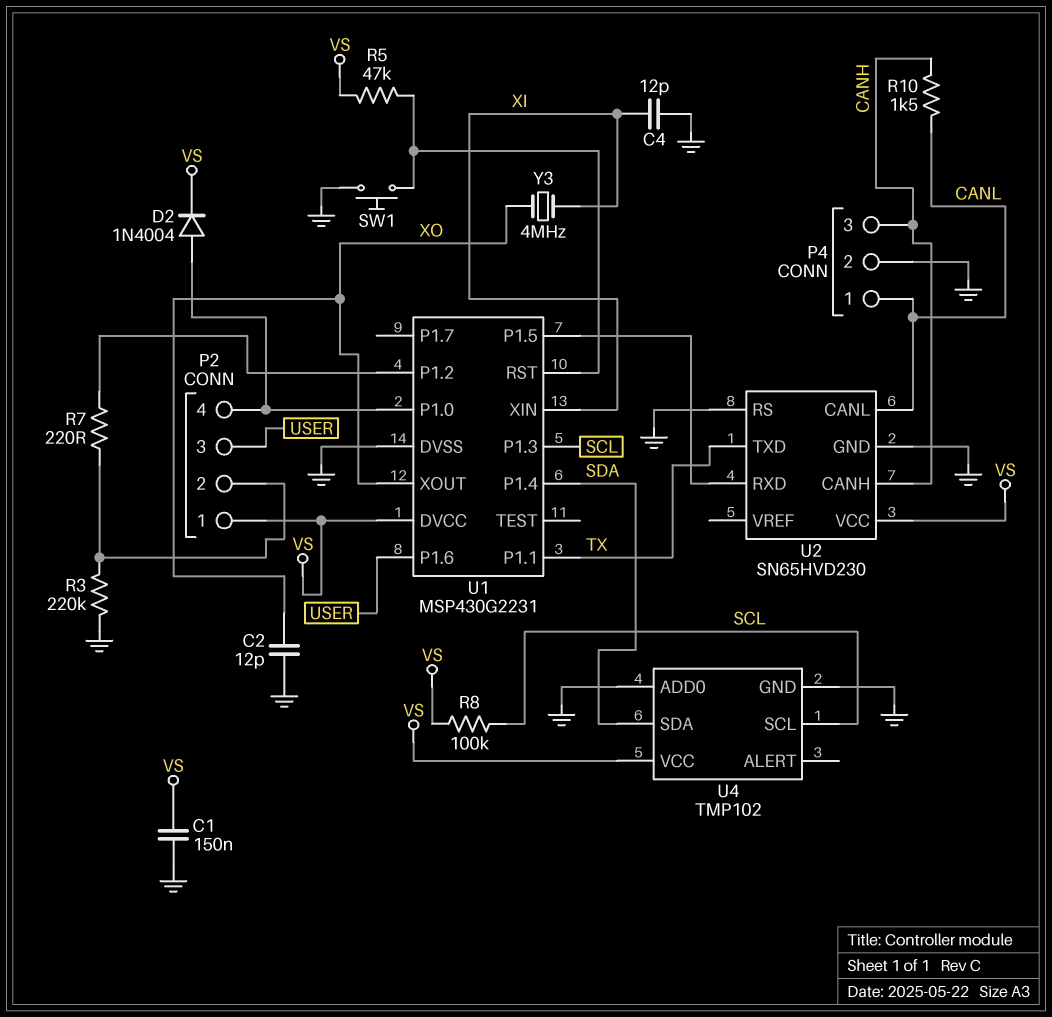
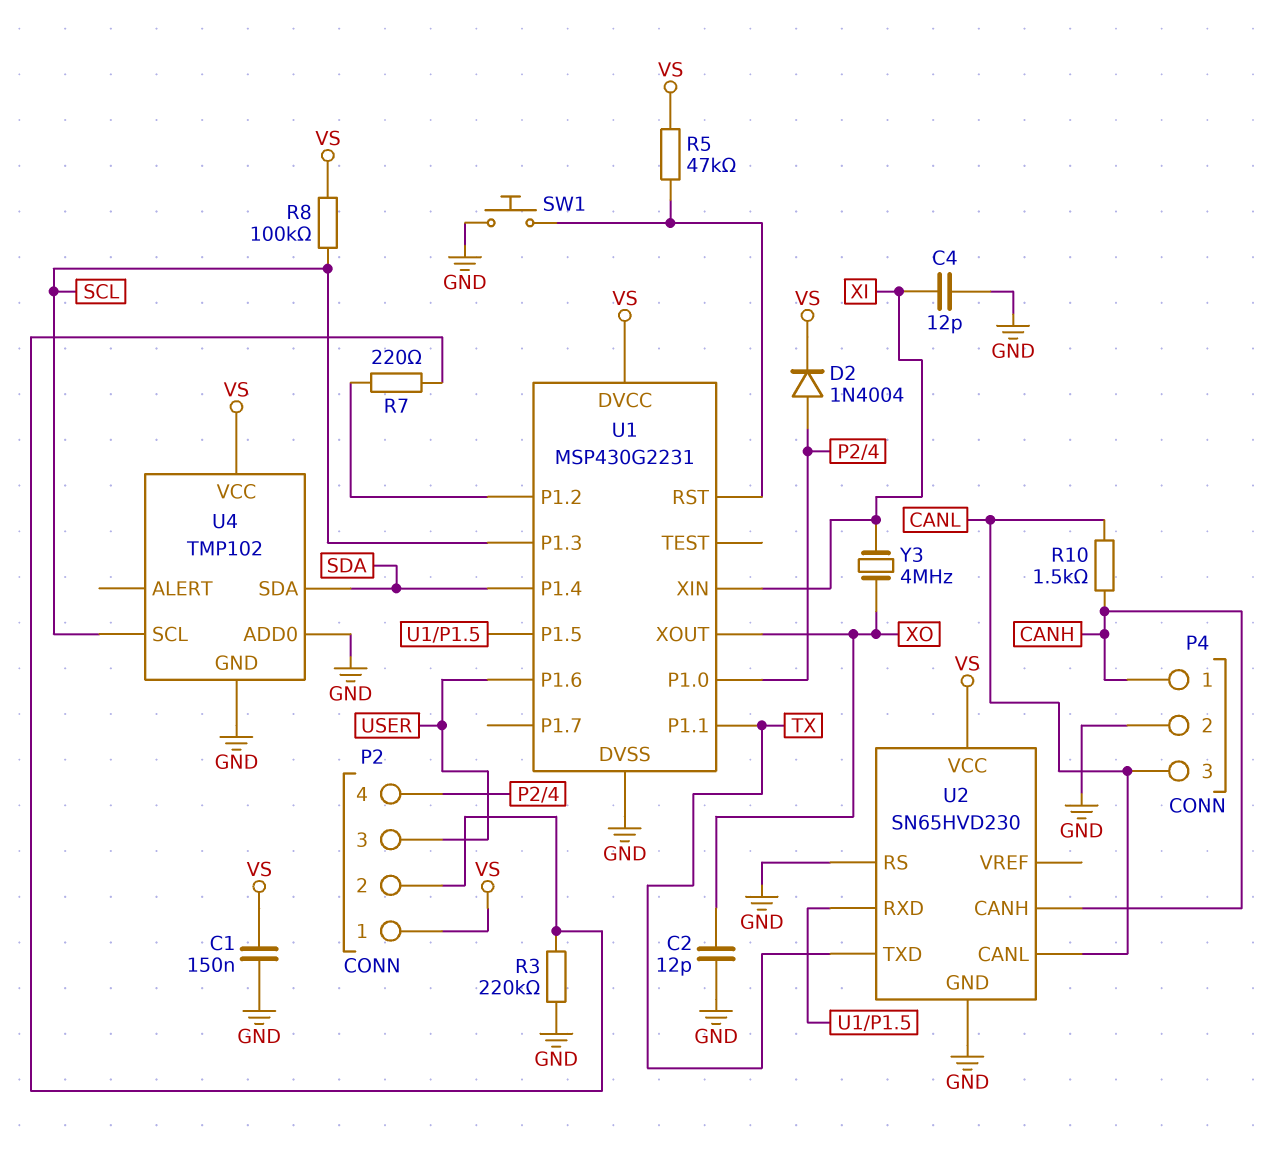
P4 pin 1: CANL -> CANH
P4 pin 3: CANH -> CANL

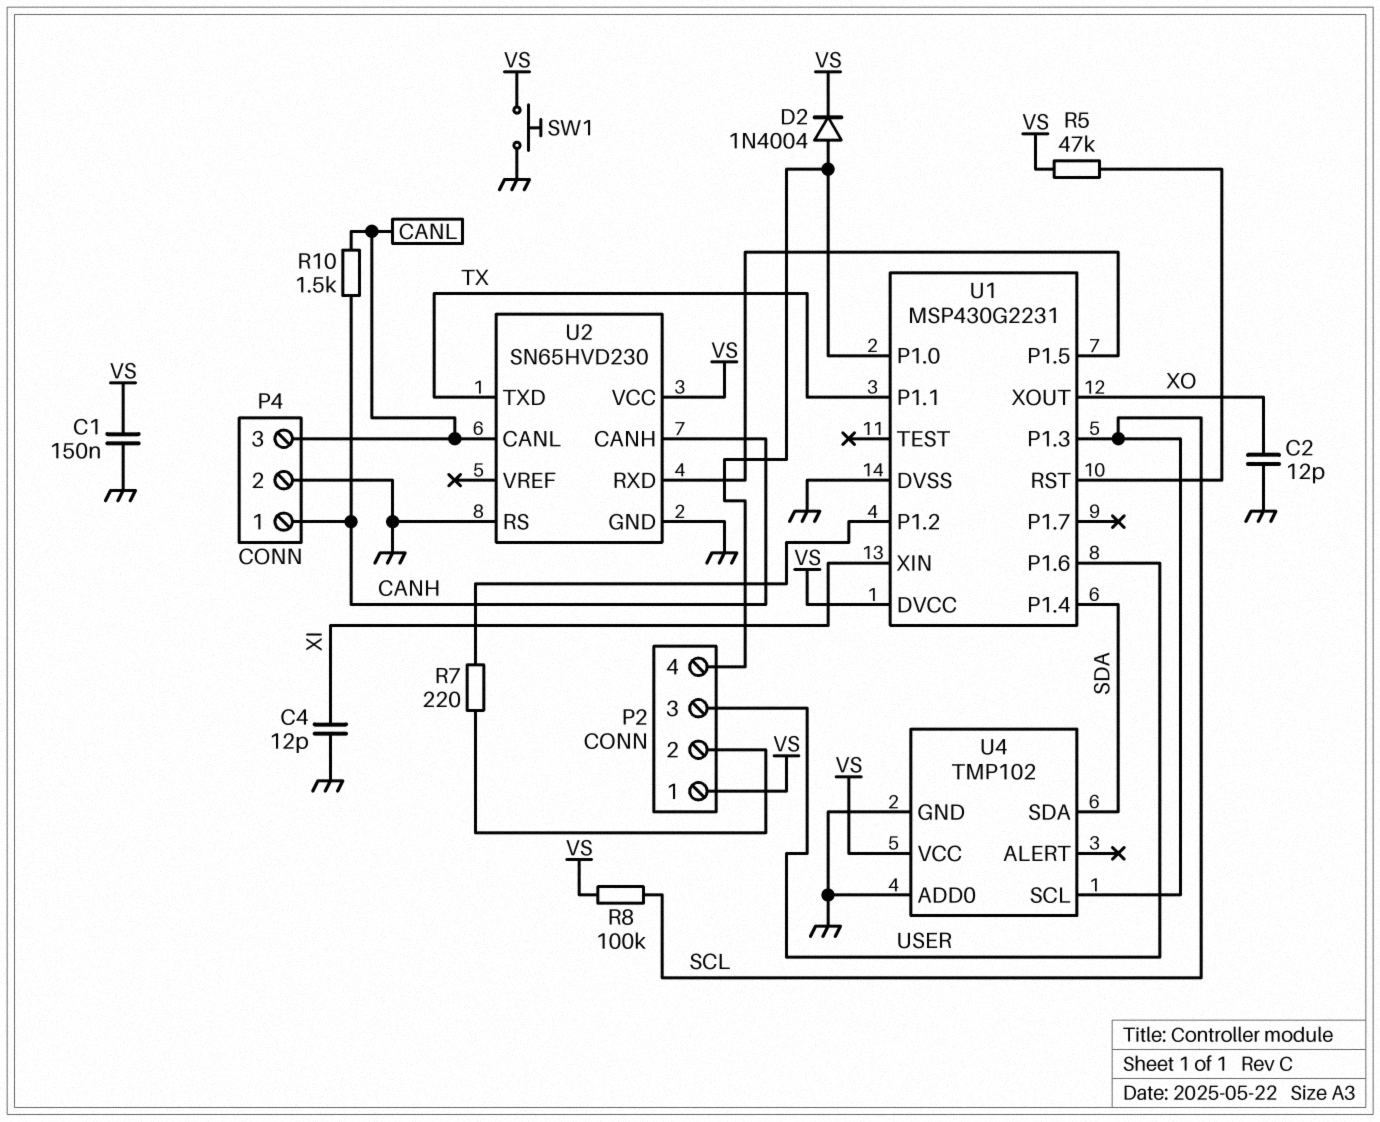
R3: 220k (GND, P2/2) -> none
SW1: button (GND, U1/RST) -> button (GND, VS)
Y3: 4MHz (XI, XO) -> none

